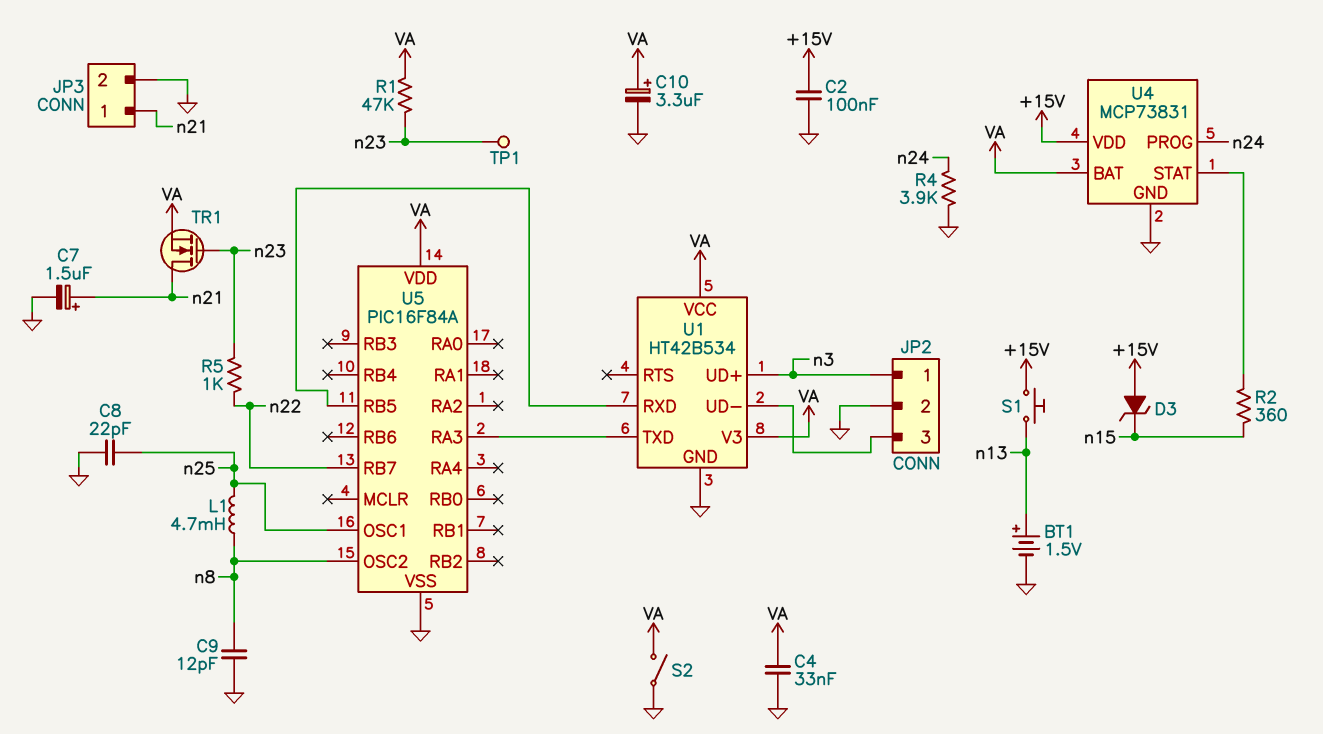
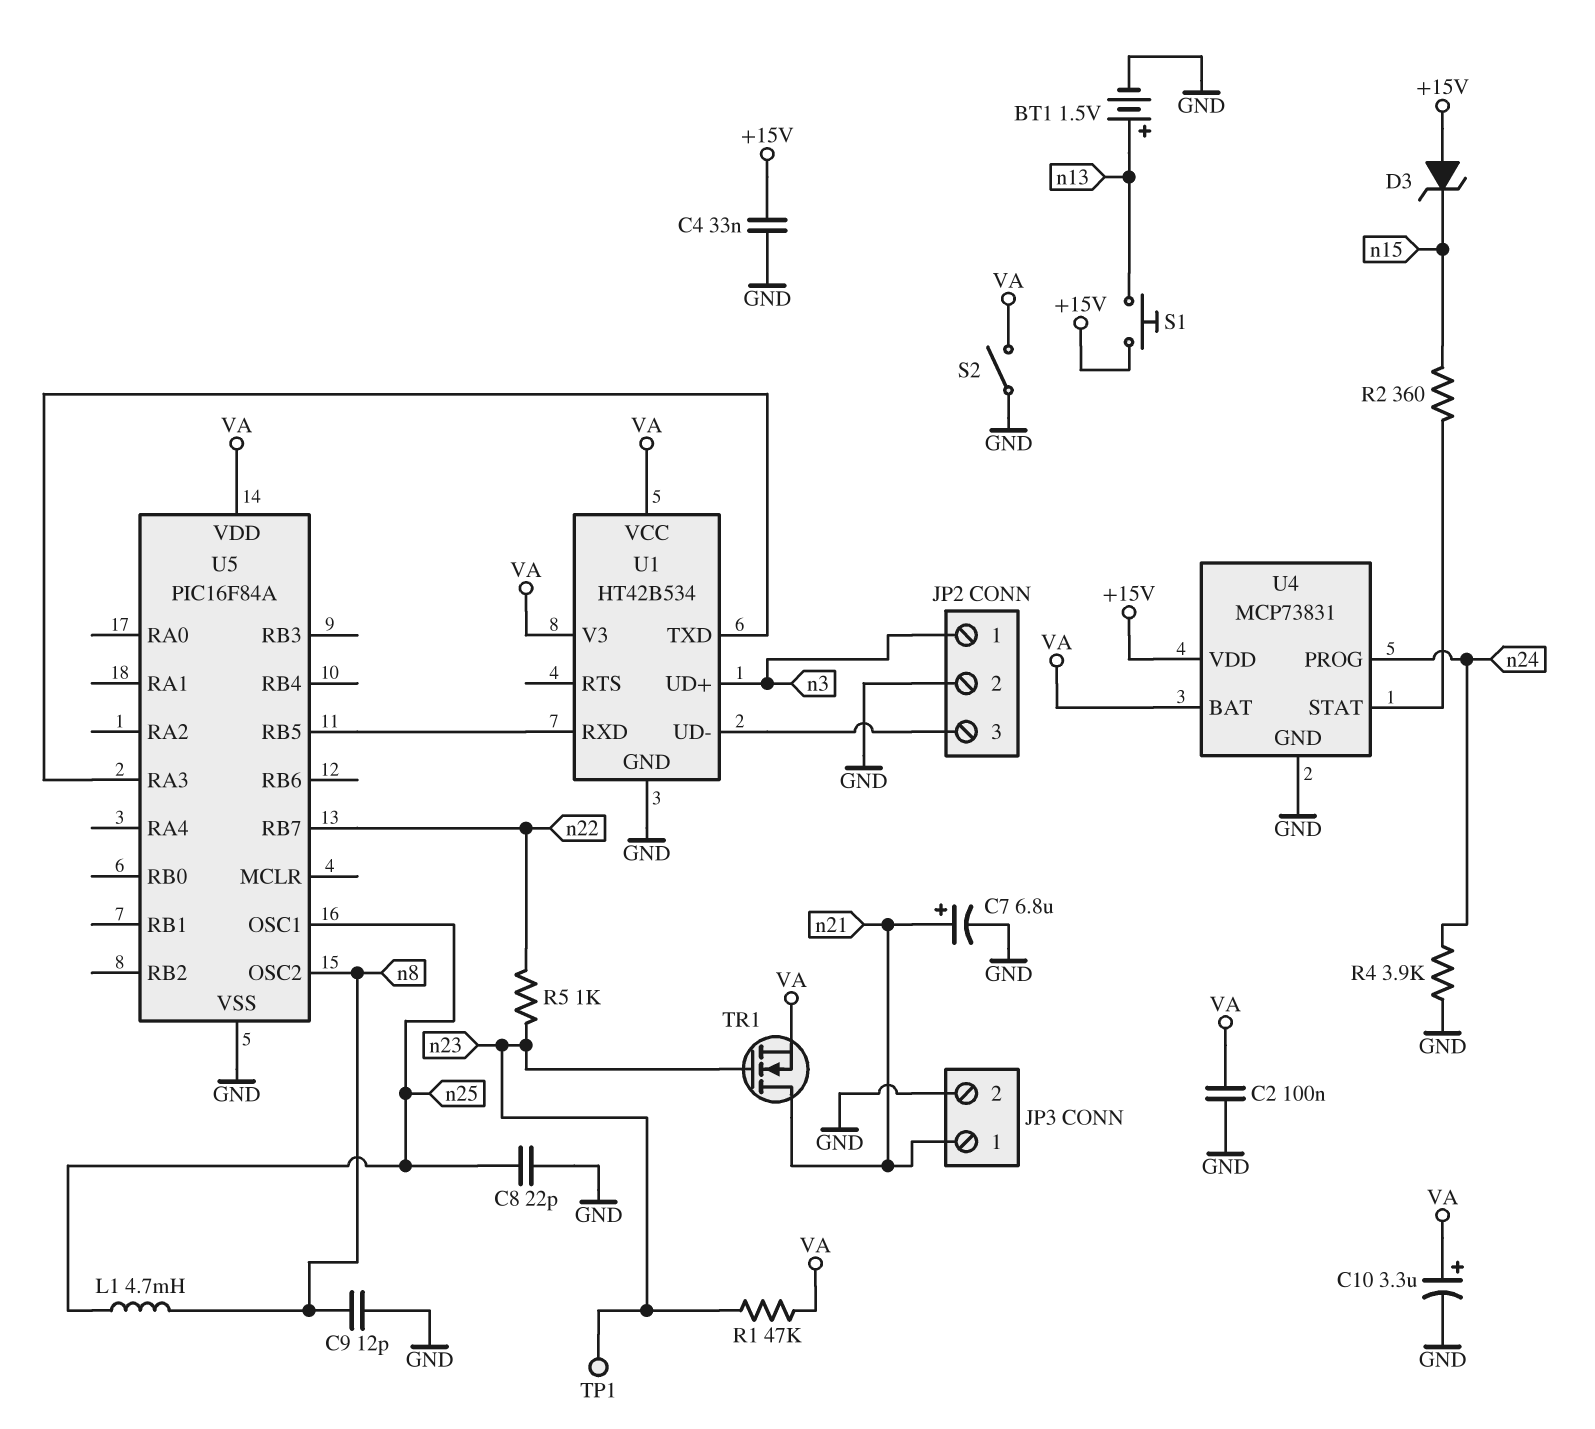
C2: 100nF (+15V, GND) -> 100nF (GND, VA)
C4: 33nF (GND, VA) -> 33nF (+15V, GND)
C7: 1.5uF (plus n21, minus GND) -> 6.8uF (plus n21, minus GND)

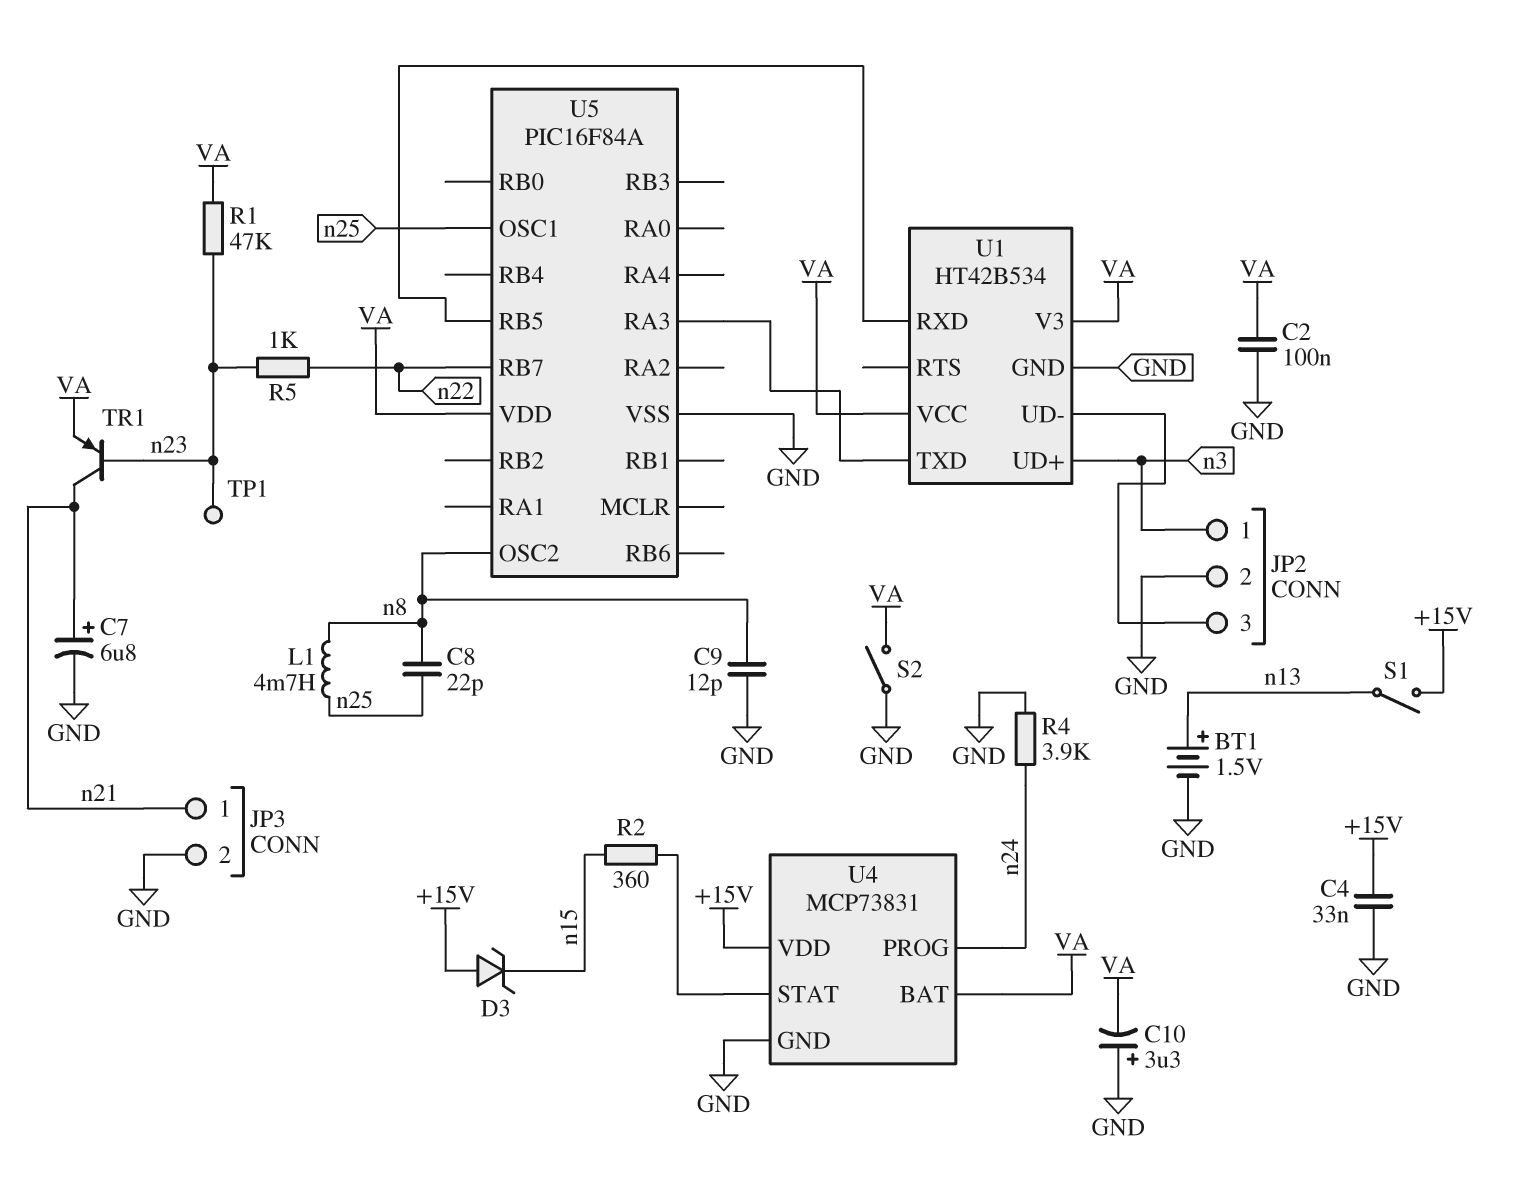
C8: 22pF (GND, n25) -> 22pF (n8, n25)
C10: 3.3uF (plus VA, minus GND) -> 3.3uF (plus GND, minus VA)
S1: button (+15V, n13) -> switch (+15V, n13)
TR1: NMOS (G n23, D n21, S VA) -> PNP (B n23, C n21, E VA)

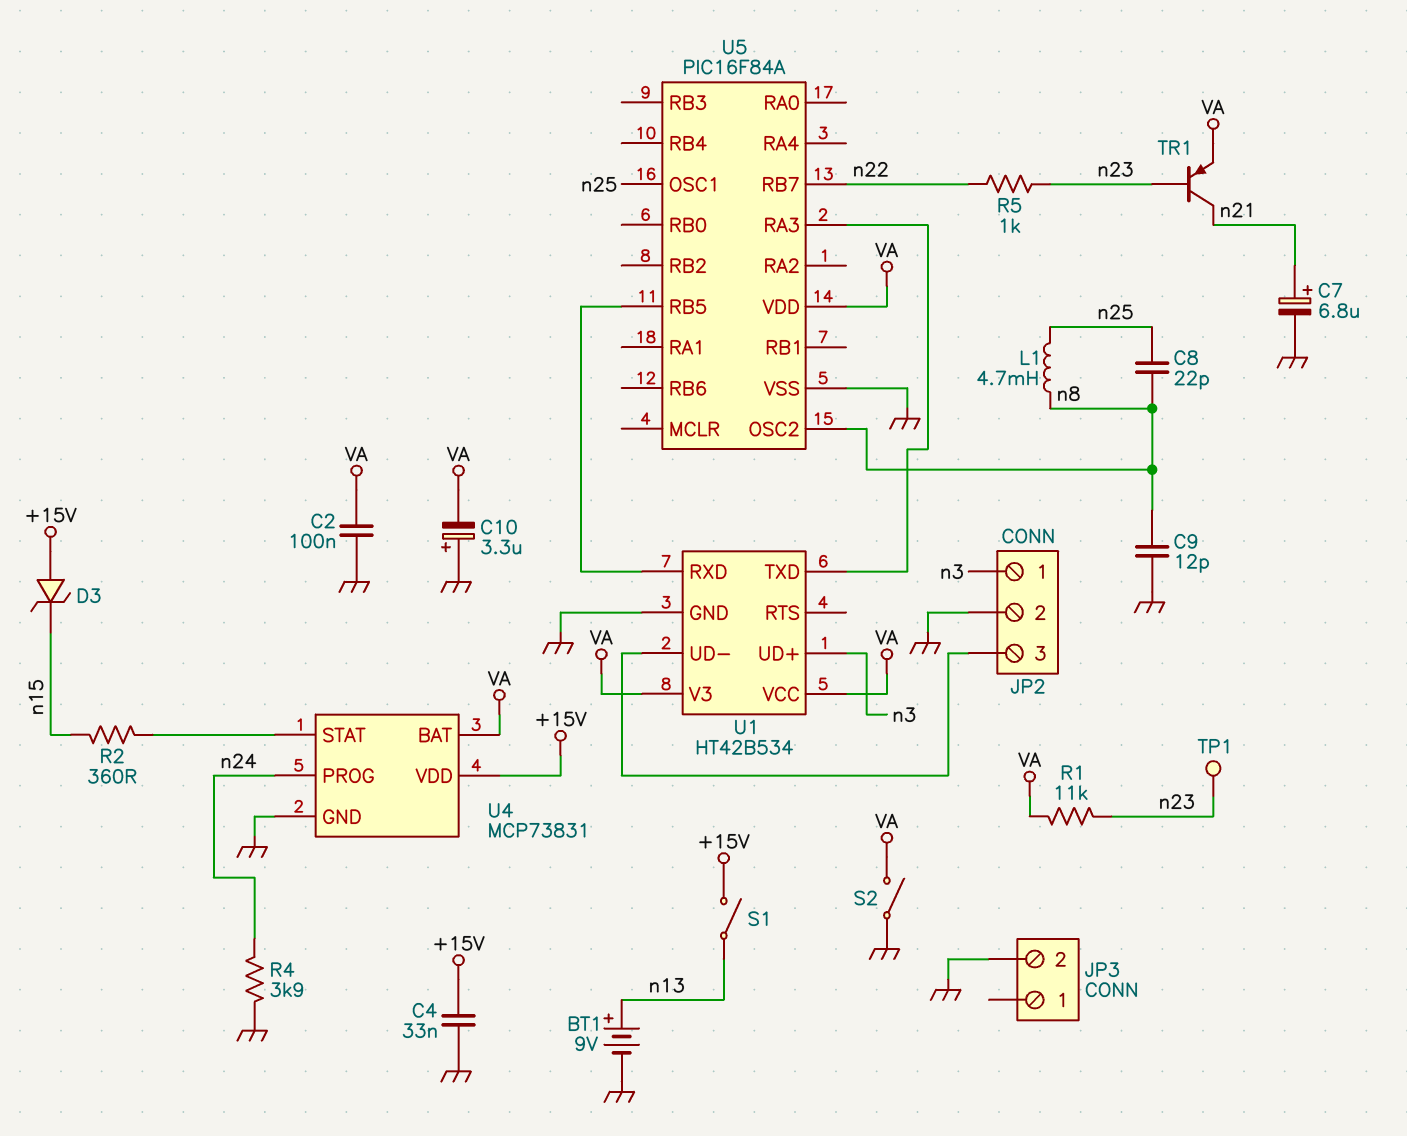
BT1: 1.5V (plus n13, minus GND) -> 9V (plus n13, minus GND)
JP3 pin 1: n21 -> none
R1: 47k (VA, n23) -> 11k (VA, n23)

